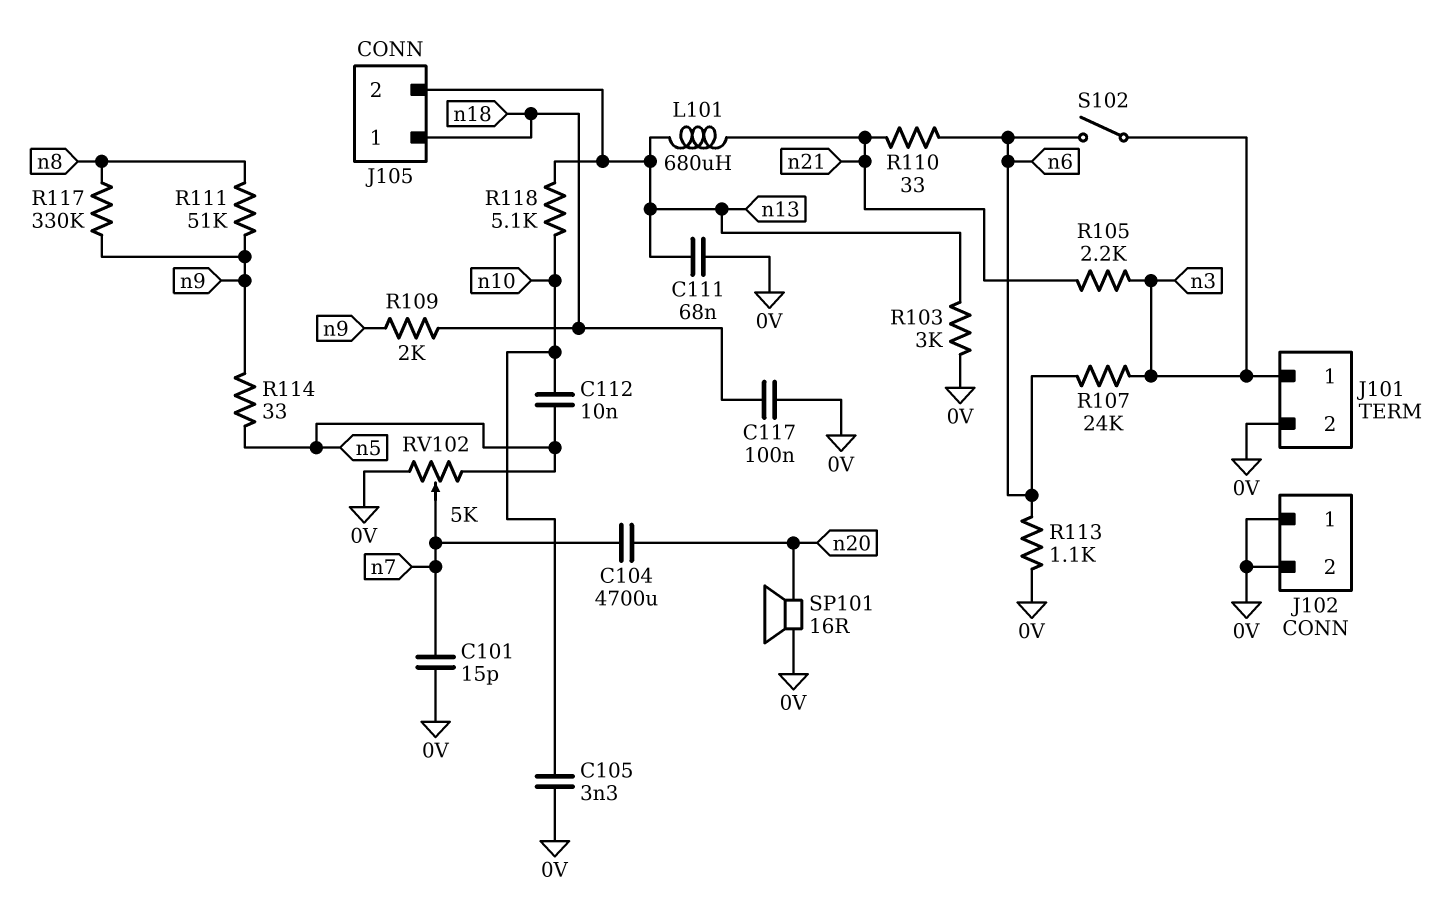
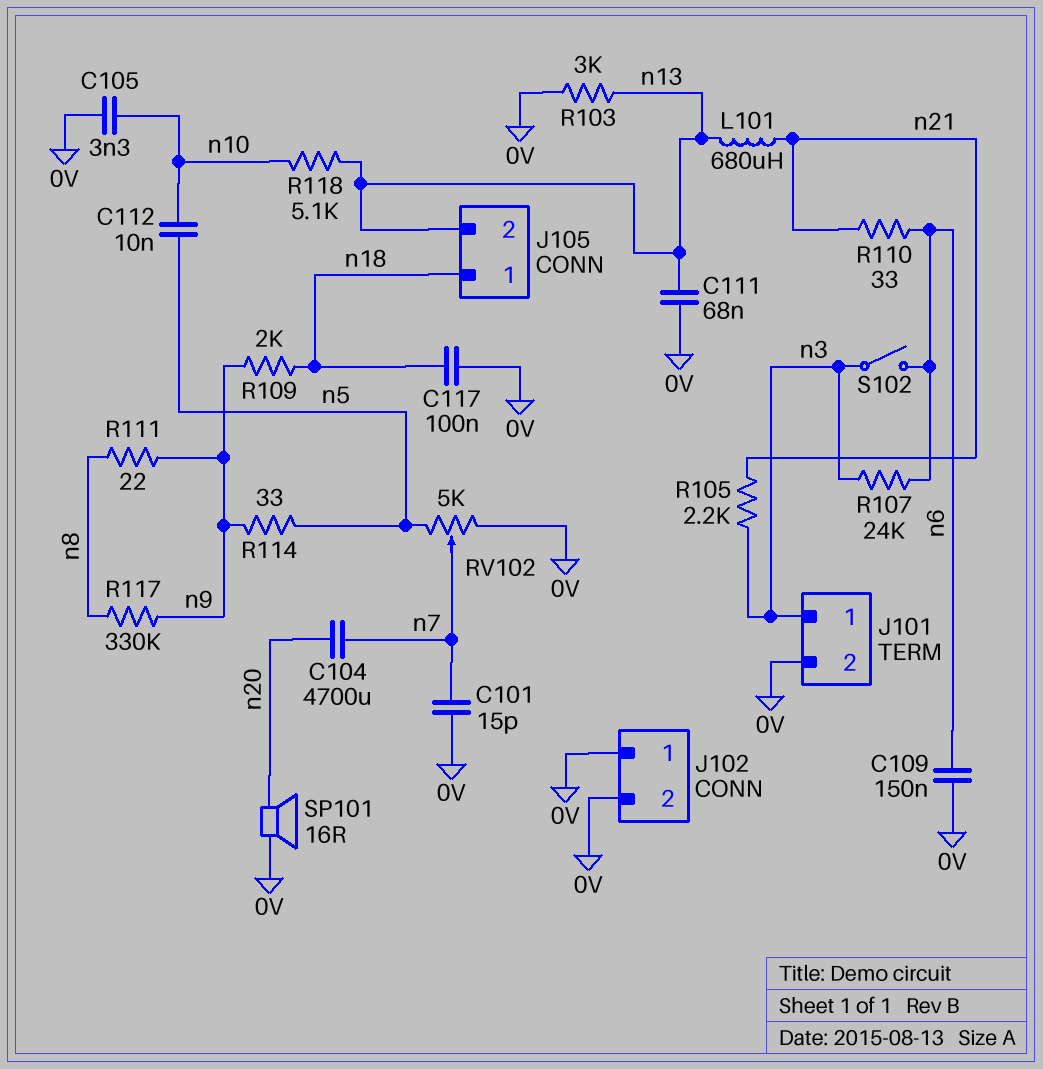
C109: none -> 150nF (0V, n6)
R111: 51k (n8, n9) -> 22 (n8, n9)
R113: 1.1k (0V, n6) -> none

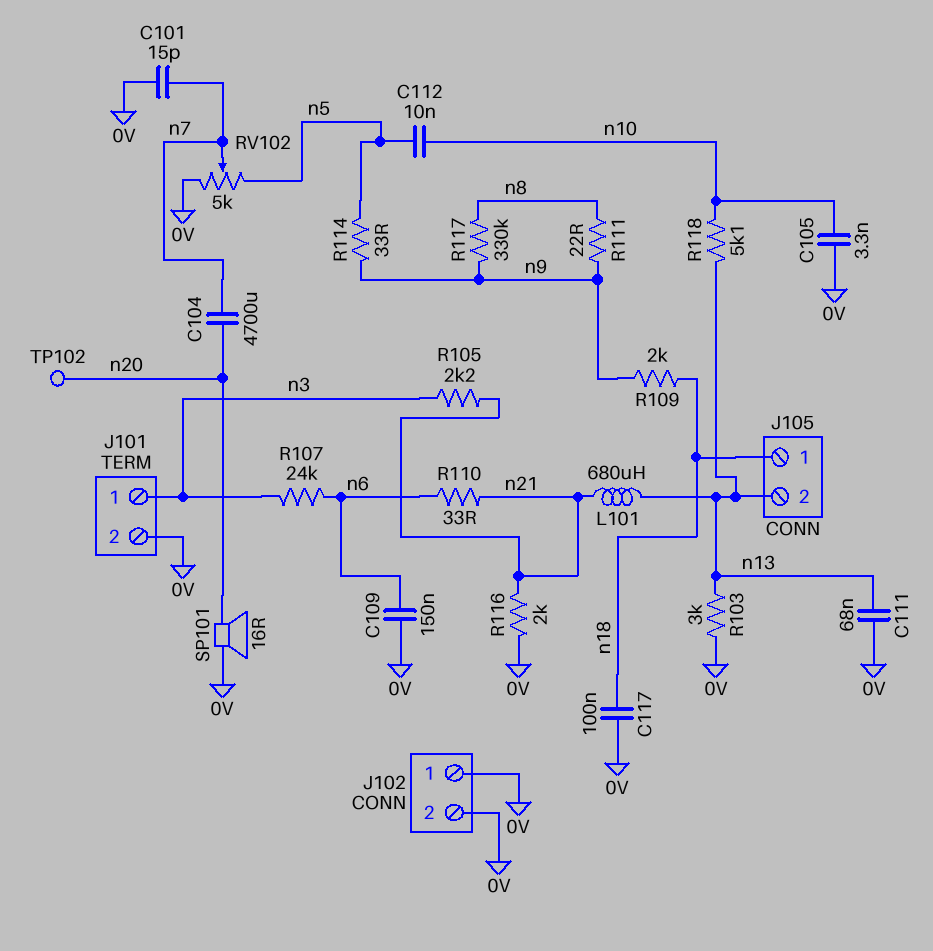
R116: none -> 2k (0V, n21)
S102: switch (n3, n6) -> none
TP102: none -> test point (n20)

